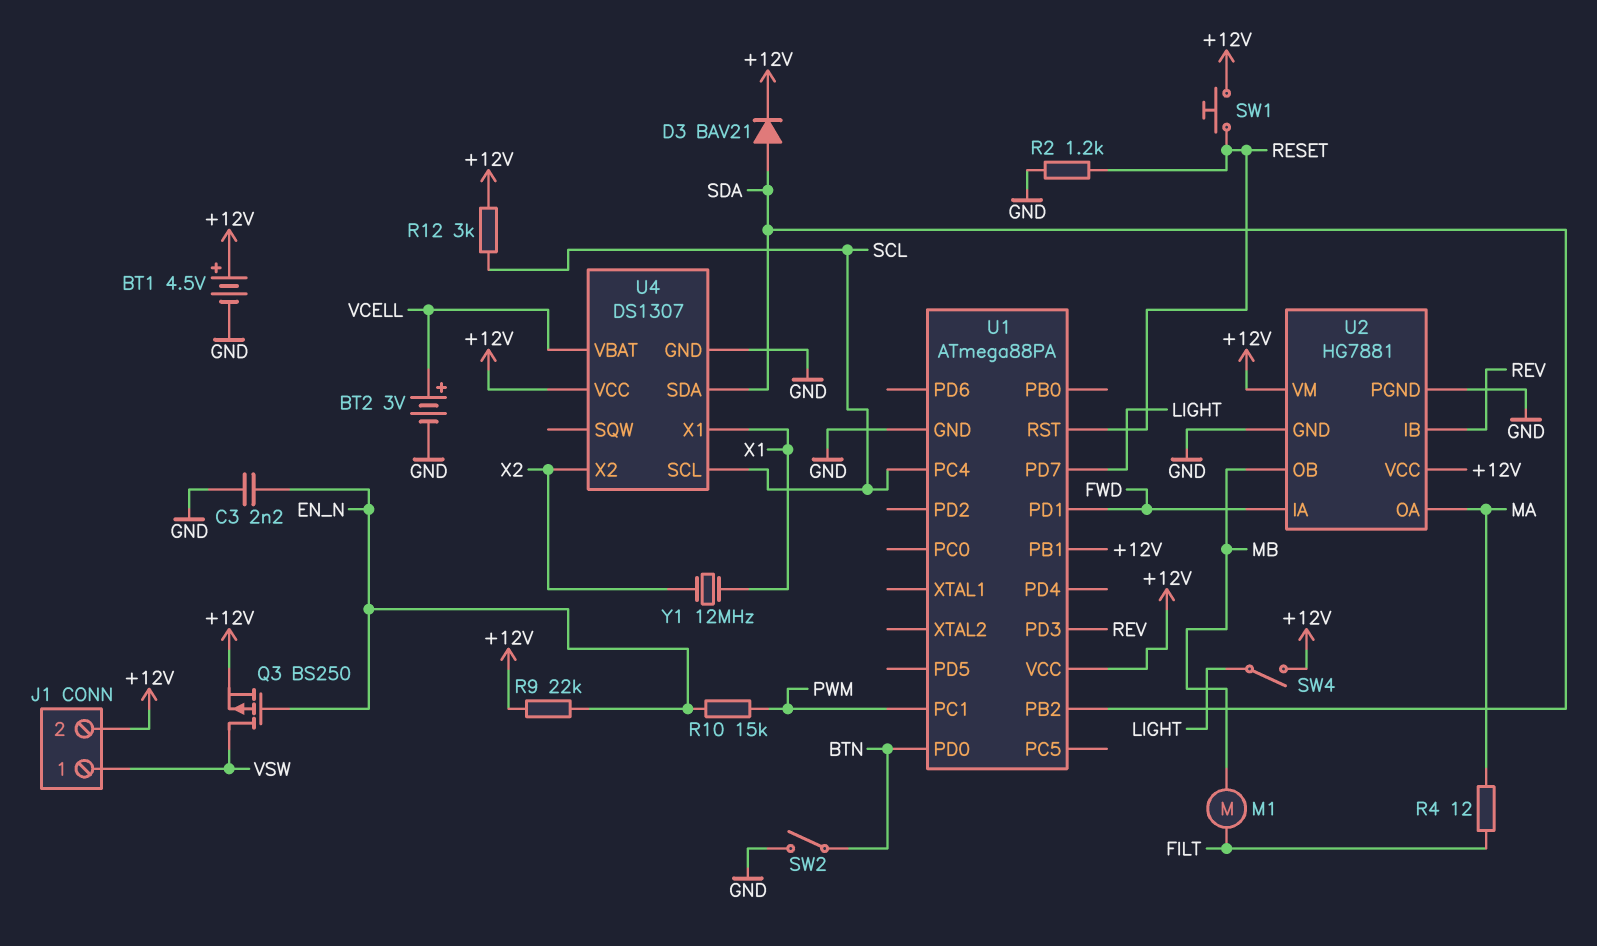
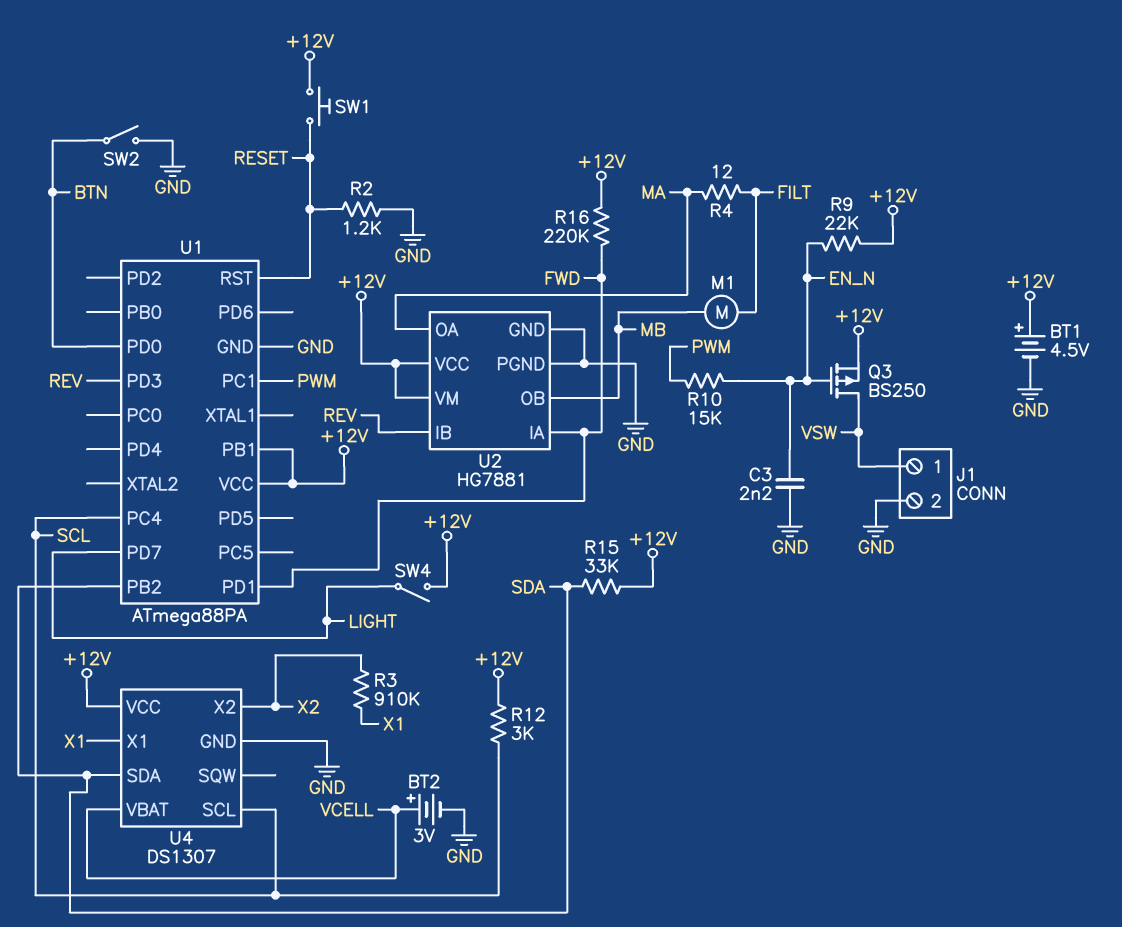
D3: diode BAV21 (A SDA, K +12V) -> none
J1 pin 2: +12V -> GND
R3: none -> 910k (X1, X2)
R15: none -> 33k (+12V, SDA)
R16: none -> 220k (+12V, FWD)
Y1: 12MHz (X1, X2) -> none

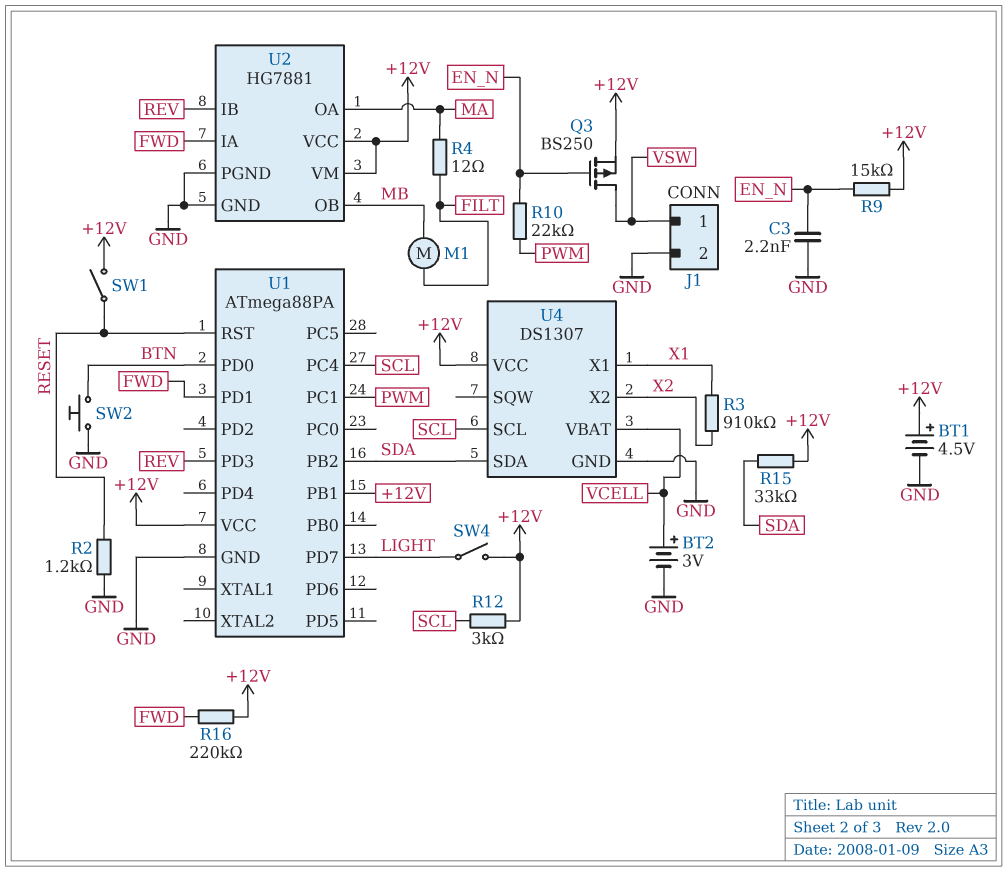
R9: 22k (+12V, EN_N) -> 15k (+12V, EN_N)
R10: 15k (EN_N, PWM) -> 22k (EN_N, PWM)
SW1: button (+12V, RESET) -> switch (+12V, RESET)
SW2: switch (BTN, GND) -> button (BTN, GND)

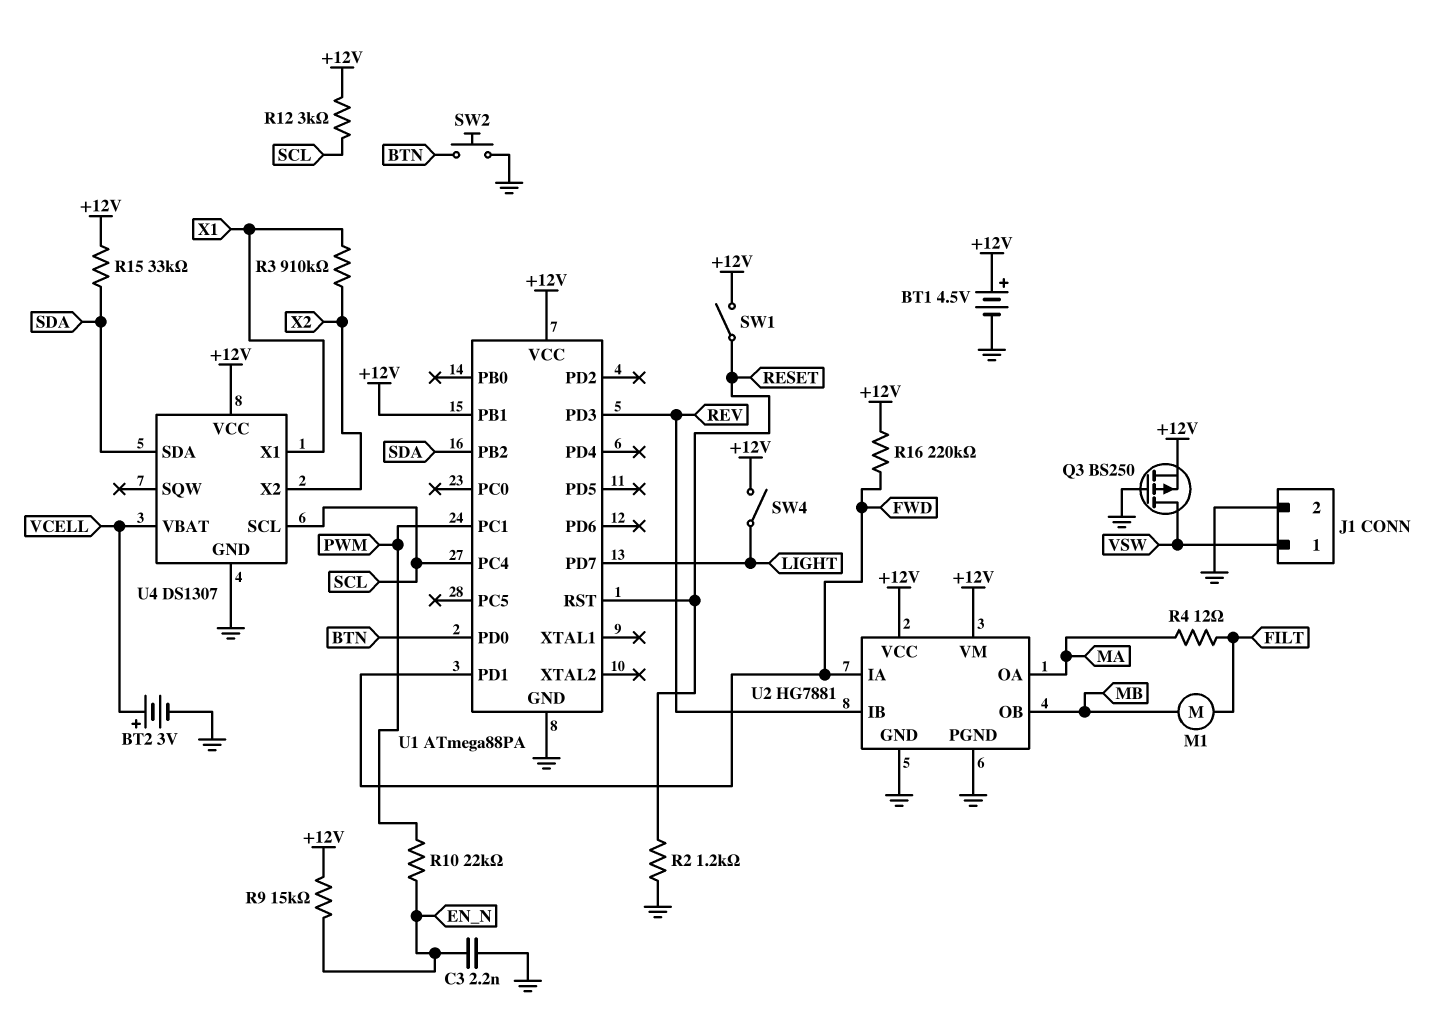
Q3: PMOS BS250 (G EN_N, D VSW, S +12V) -> PMOS BS250 (G GND, D VSW, S +12V)

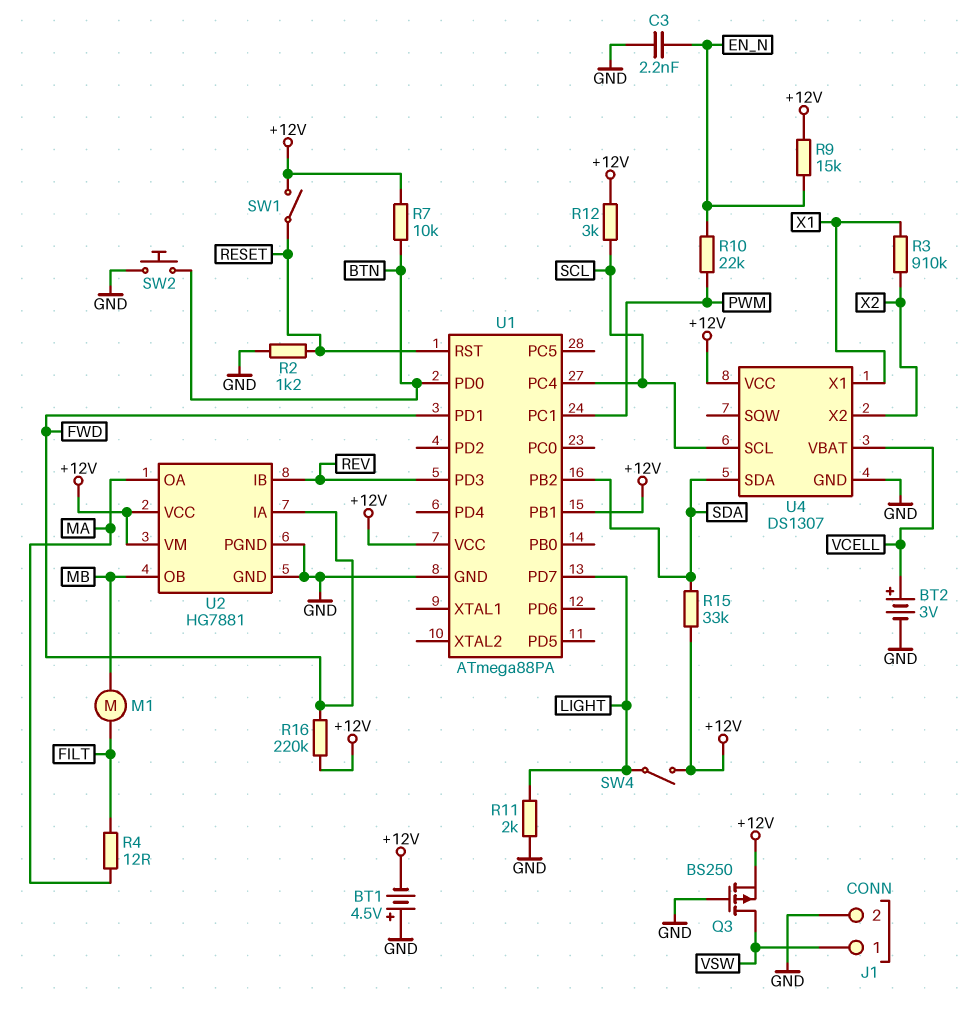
BT1: 4.5V (plus +12V, minus GND) -> 4.5V (plus GND, minus +12V)
R7: none -> 10k (+12V, BTN)
R11: none -> 2k (GND, LIGHT)

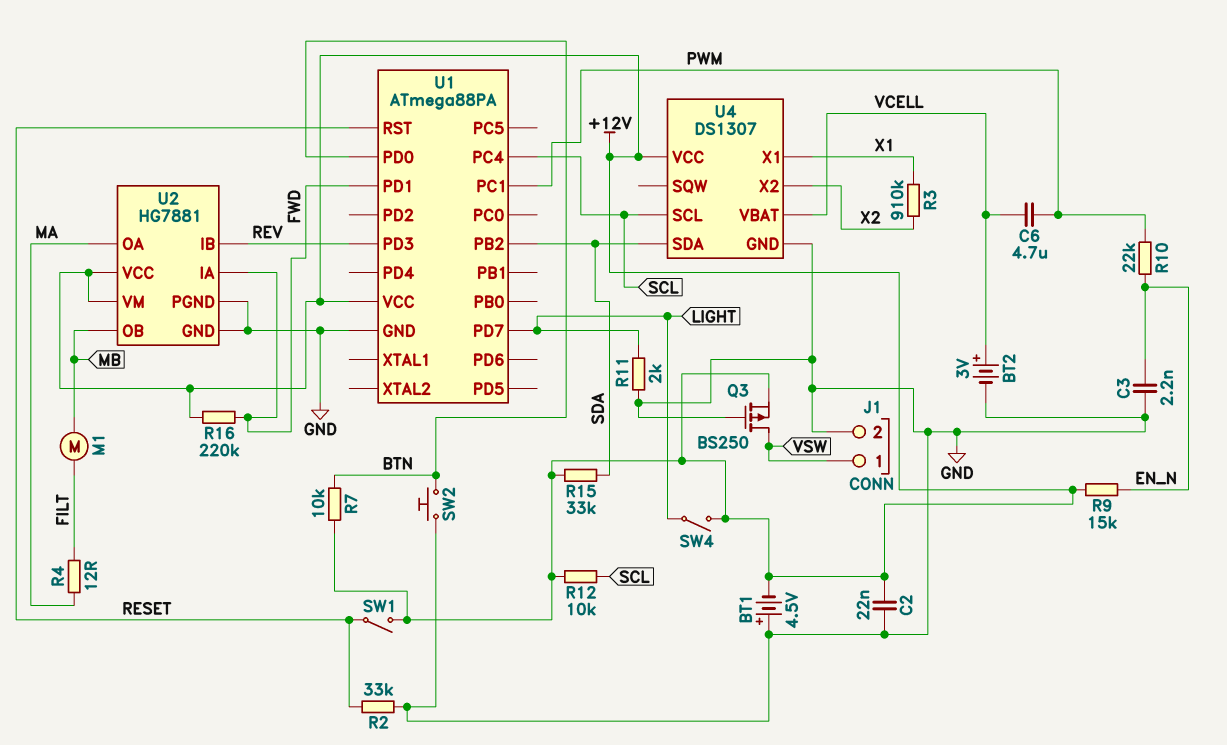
C2: none -> 22nF (+12V, GND)
C6: none -> 4.7uF (PWM, VCELL)
R2: 1.2k (GND, RESET) -> 33k (GND, RESET)
R12: 3k (+12V, SCL) -> 10k (+12V, SCL)
U1 pin PB1: +12V -> none

